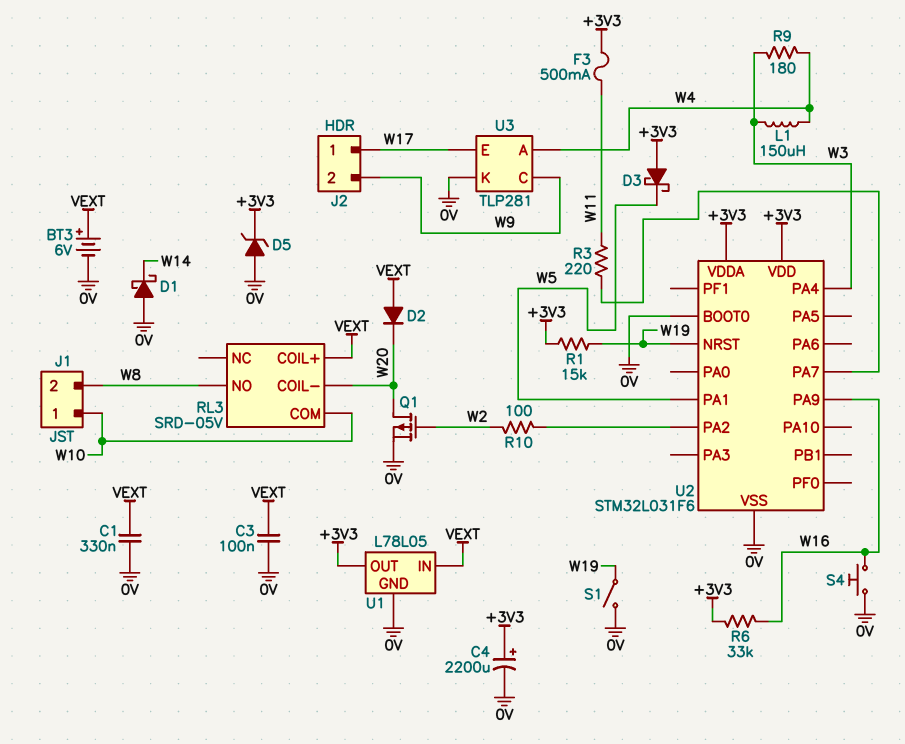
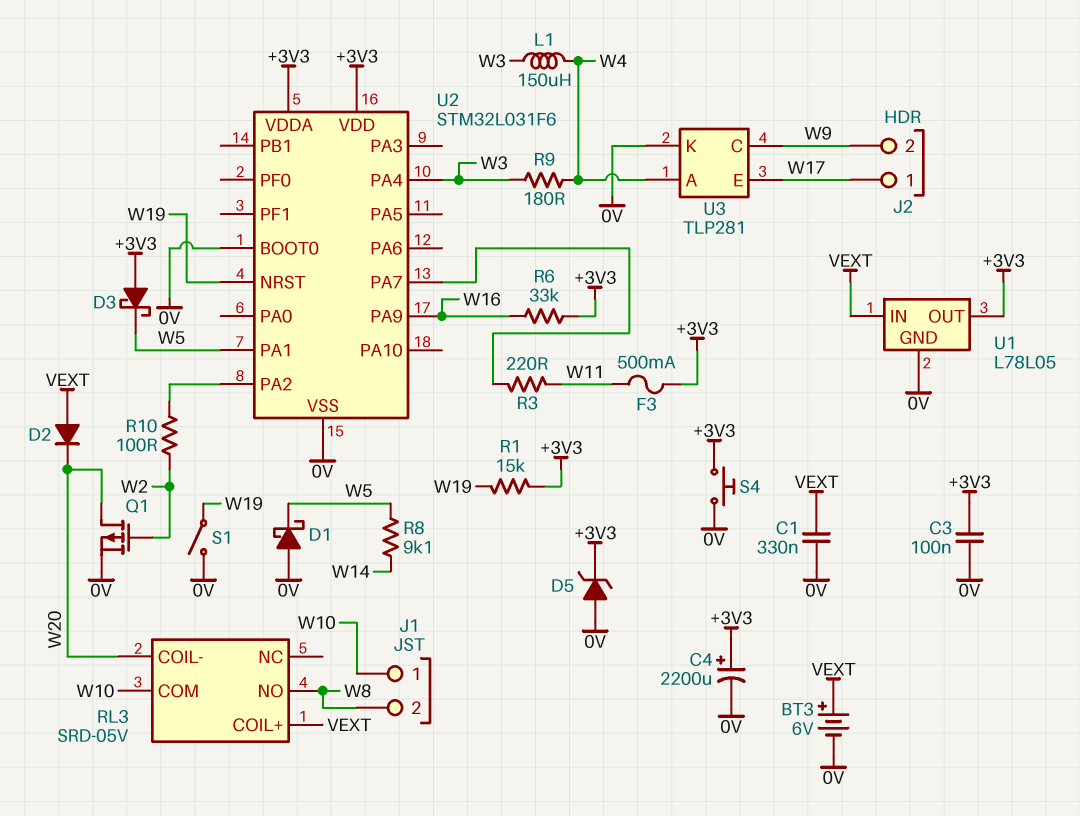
C3: 100nF (0V, VEXT) -> 100nF (+3V3, 0V)
D1: schottky (A 0V, K W14) -> schottky (A 0V, K W5)
R8: none -> 9.1k (W5, W14)
S4: button (0V, W16) -> button (+3V3, 0V)

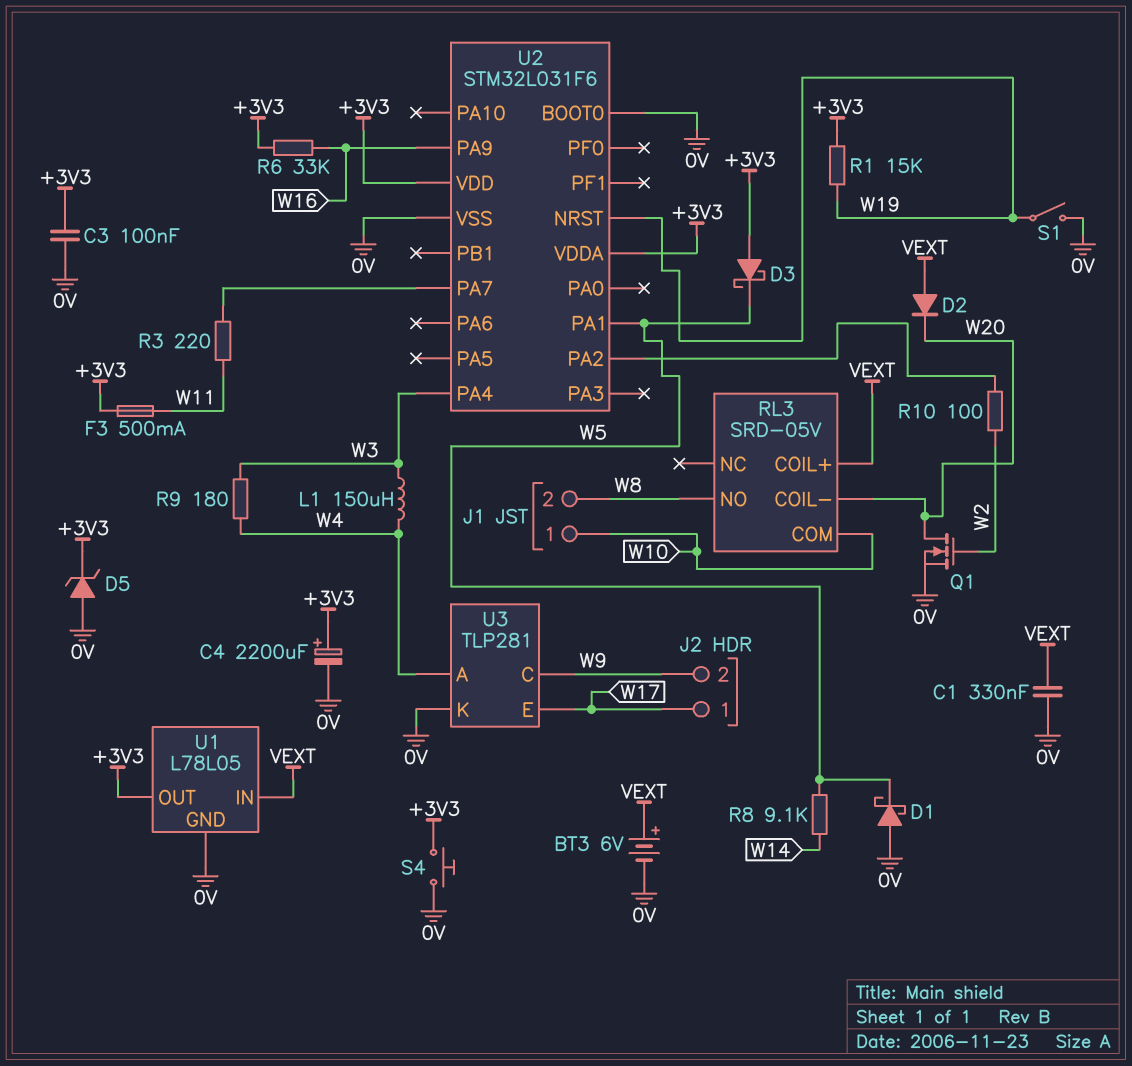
Q1: PMOS (G W2, D W20, S 0V) -> NMOS (G W2, D W20, S 0V)

